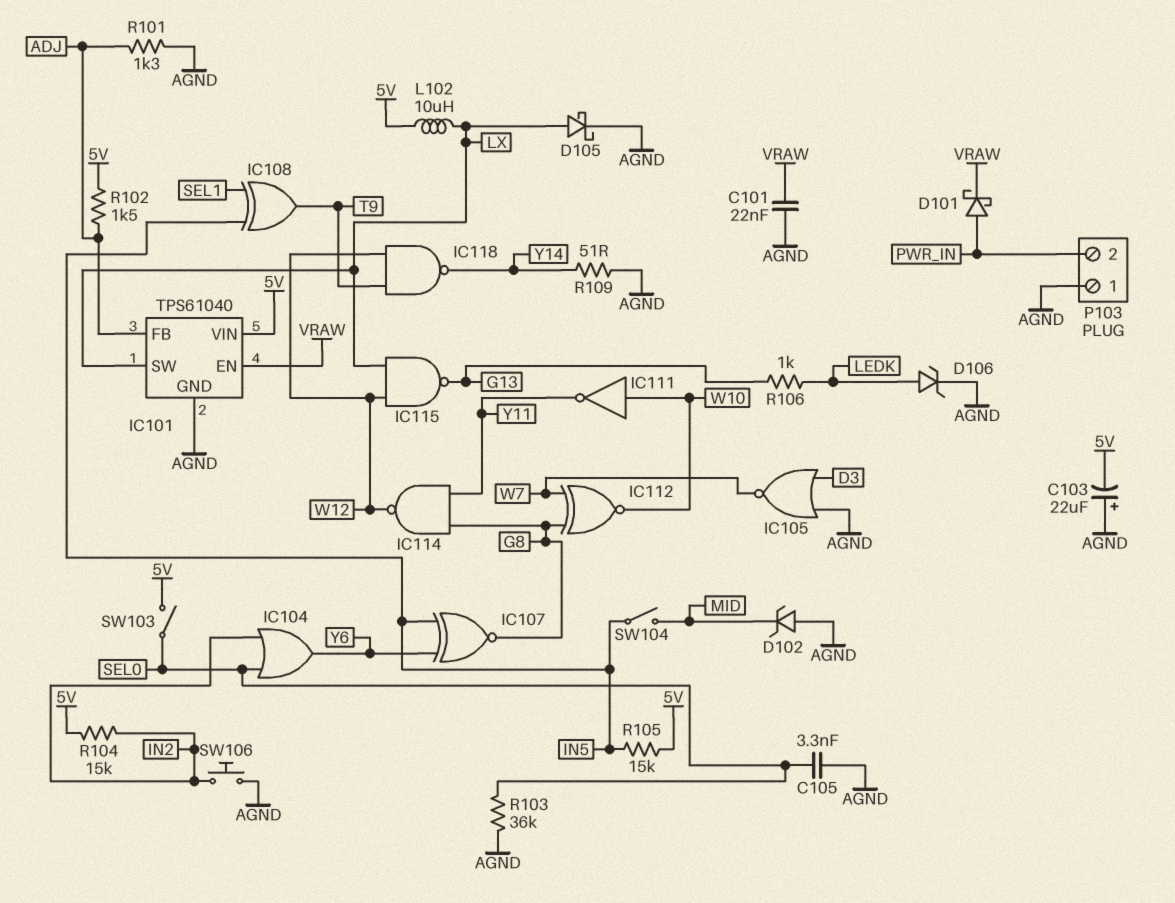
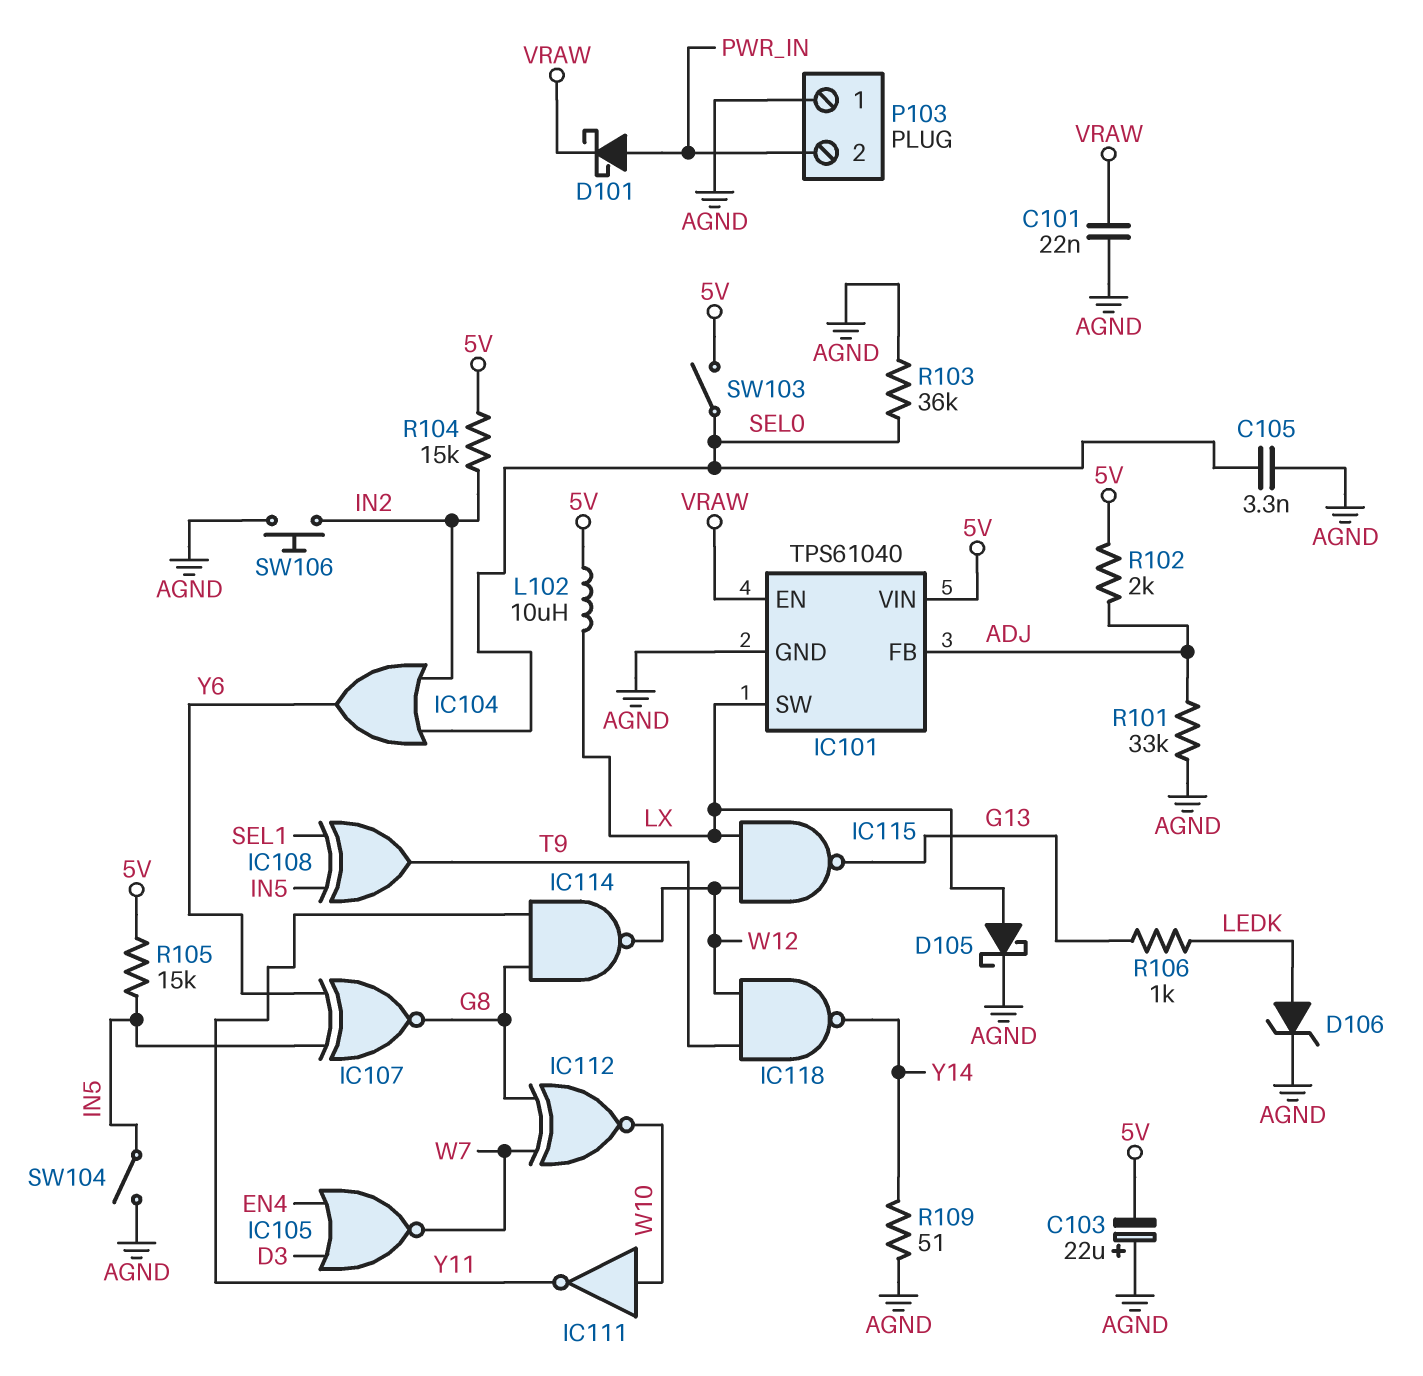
D102: zener (A AGND, K MID) -> none
IC105: NOR (in AGND, in D3, out W7) -> NOR (in D3, in EN4, out W7)
R101: 1.3k (ADJ, AGND) -> 33k (ADJ, AGND)
R102: 1.5k (5V, ADJ) -> 2k (5V, ADJ)
SW104: switch (IN5, MID) -> switch (AGND, IN5)

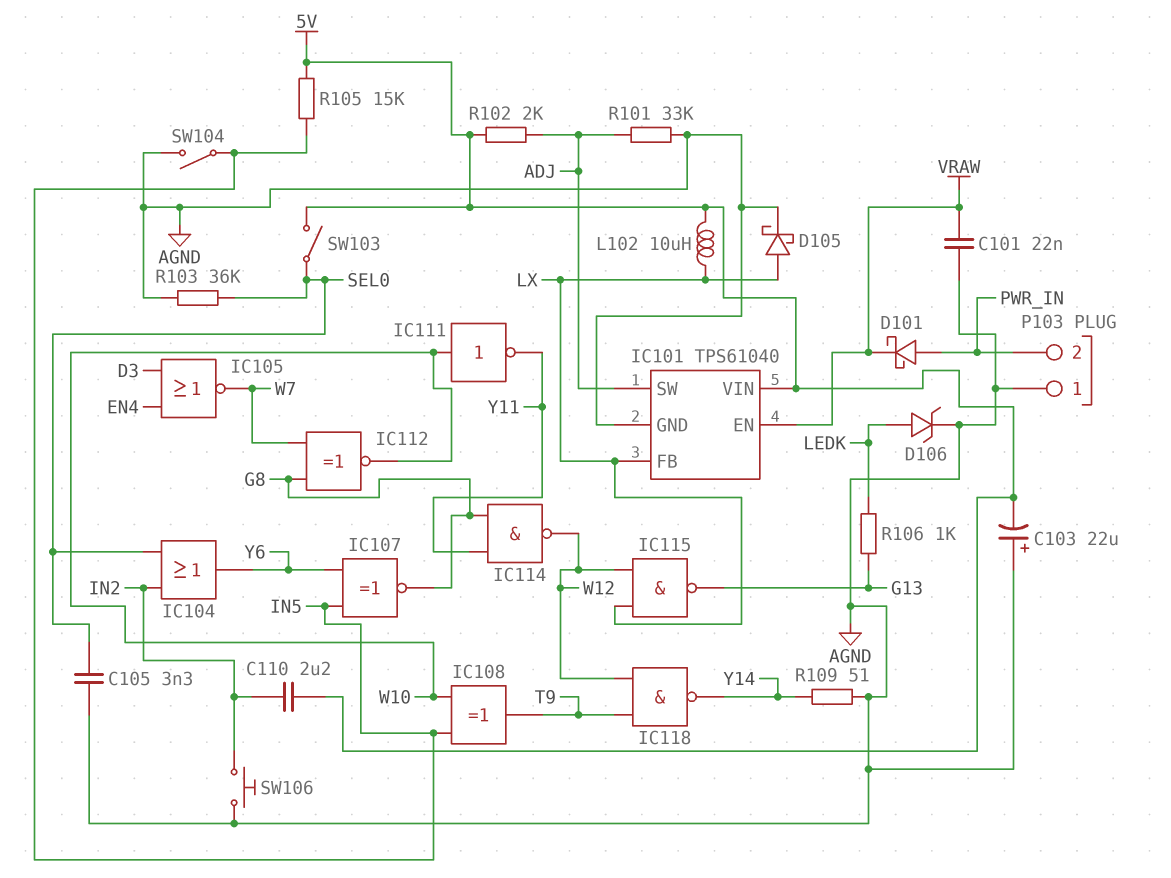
C110: none -> 2.2uF (5V, IN2)
IC101 pin FB: ADJ -> LX
IC101 pin SW: LX -> ADJ
IC108: XOR (in IN5, in SEL1, out T9) -> XOR (in IN5, in W10, out T9)
R104: 15k (5V, IN2) -> none

